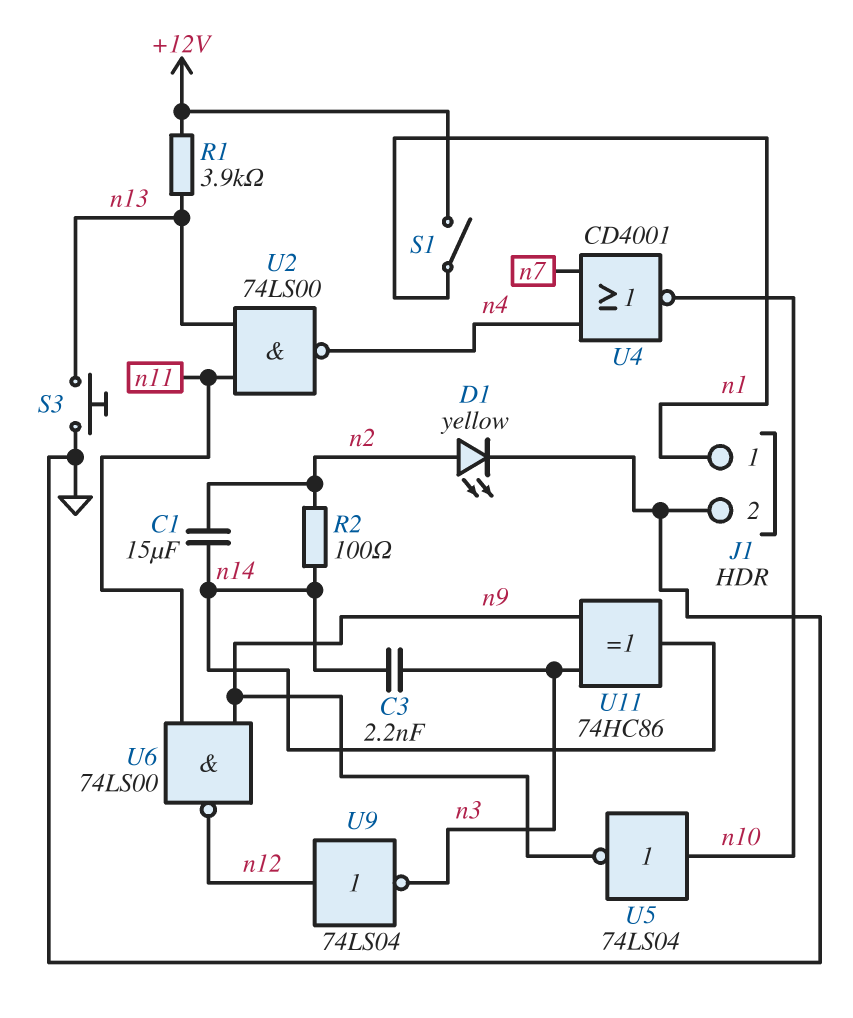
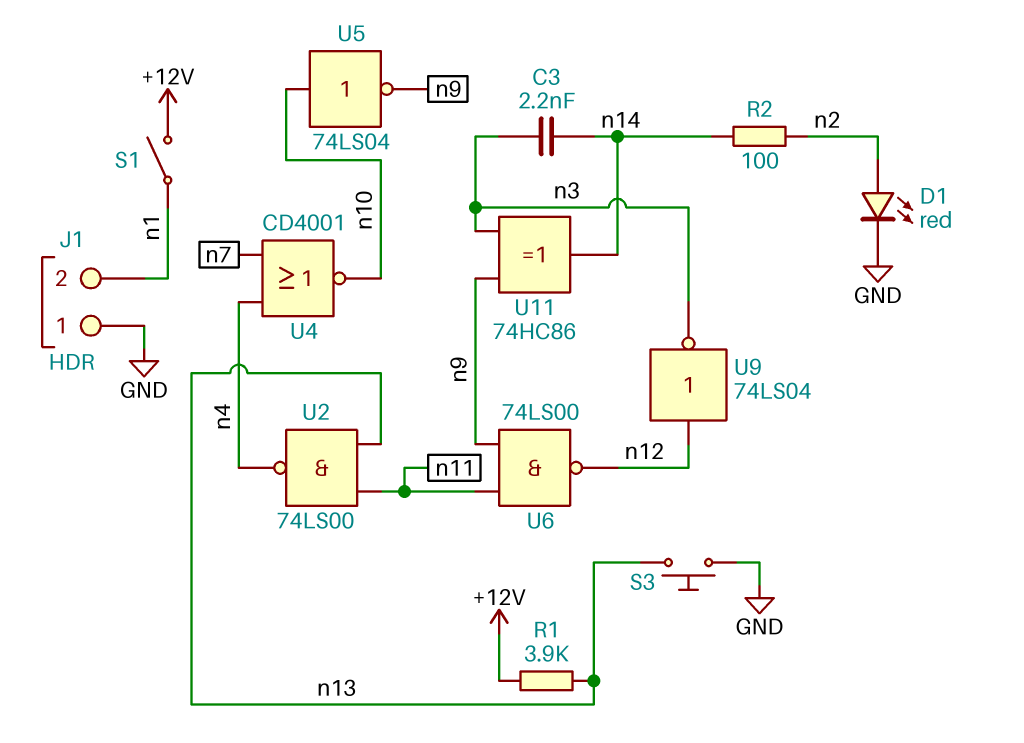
C1: 15uF (n2, n14) -> none
D1: LED yellow (A n2, K GND) -> LED red (A n2, K GND)
J1 pin 1: n1 -> GND
J1 pin 2: GND -> n1

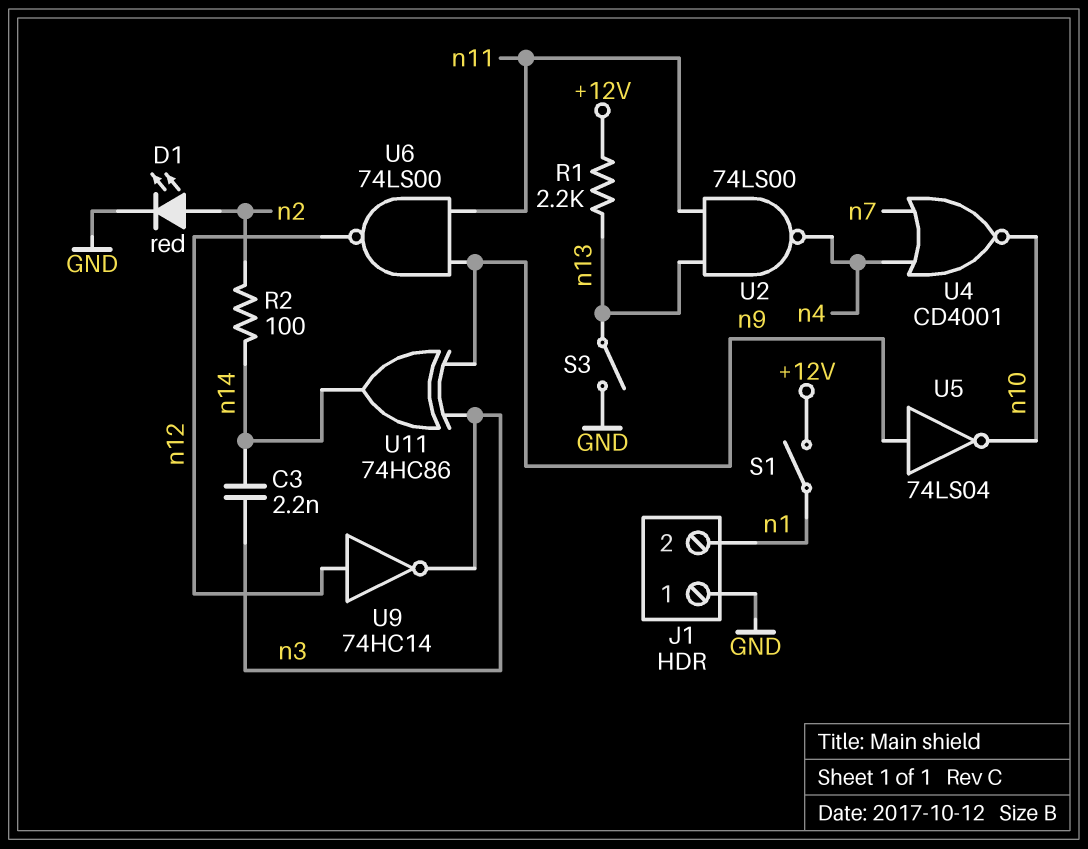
R1: 3.9k (+12V, n13) -> 2.2k (+12V, n13)
S3: button (GND, n13) -> switch (GND, n13)
U5: NOT 74LS04 (in n10, out n9) -> NOT 74LS04 (in n9, out n10)
U9: NOT 74LS04 (in n12, out n3) -> NOT 74HC14 (in n12, out n3)

